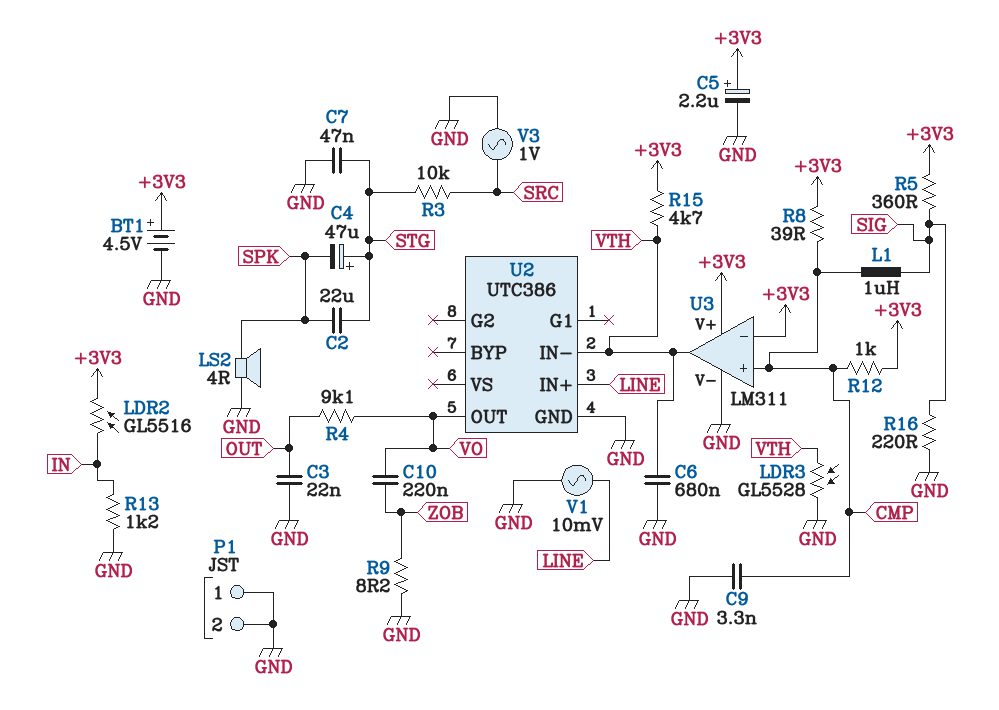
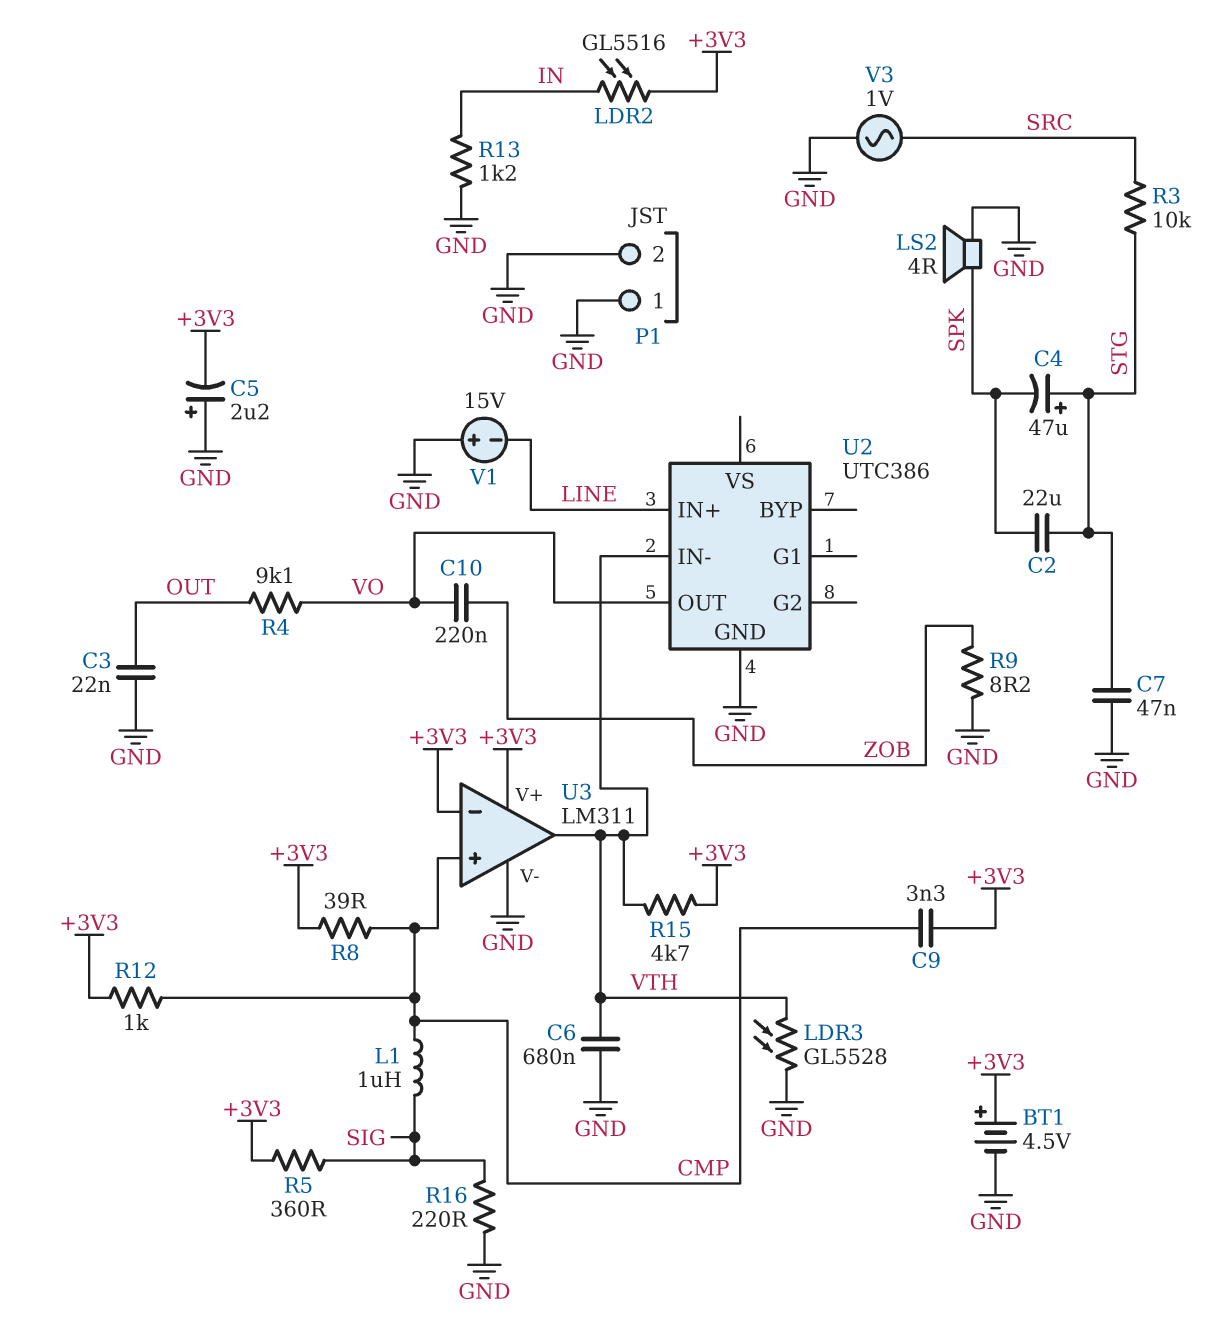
C5: 2.2uF (plus +3V3, minus GND) -> 2.2uF (plus GND, minus +3V3)
C9: 3.3nF (CMP, GND) -> 3.3nF (+3V3, CMP)
V1: AC 10mV (GND, LINE) -> 15V (plus GND, minus LINE)

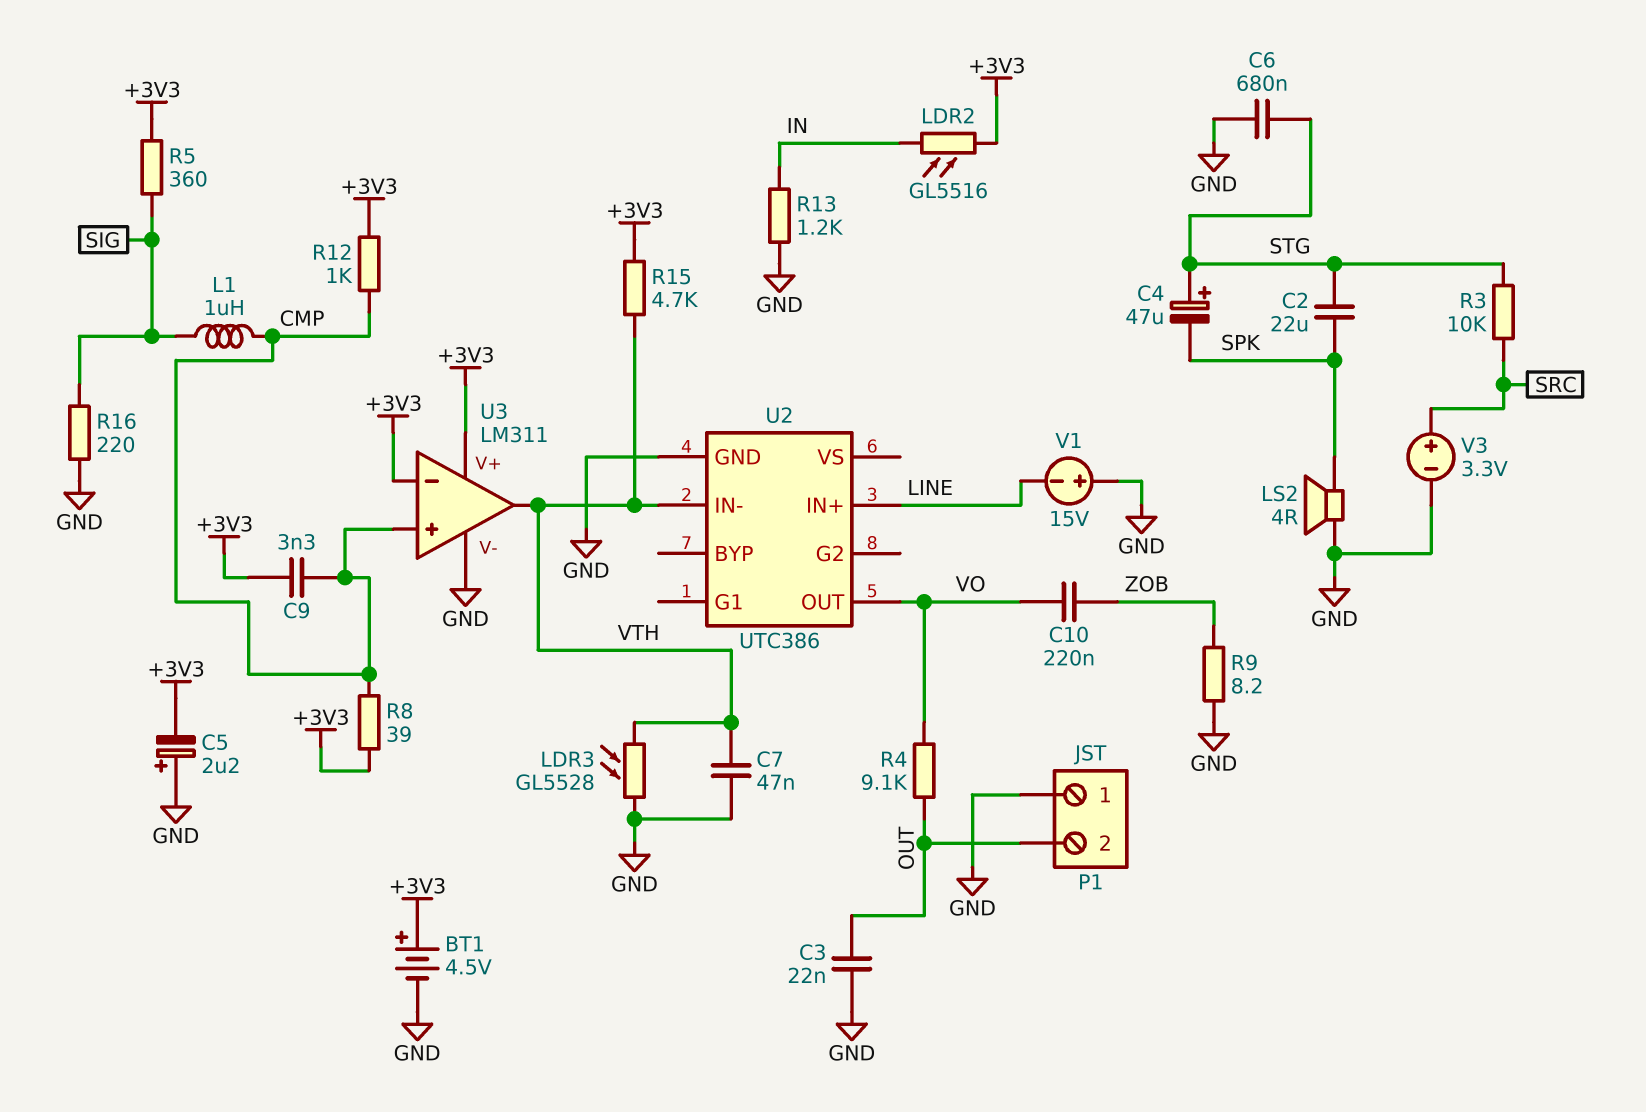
C6: 680nF (GND, VTH) -> 680nF (GND, STG)
C7: 47nF (GND, STG) -> 47nF (GND, VTH)
P1 pin 2: GND -> OUT
V3: AC 1V (GND, SRC) -> 3.3V (plus SRC, minus GND)

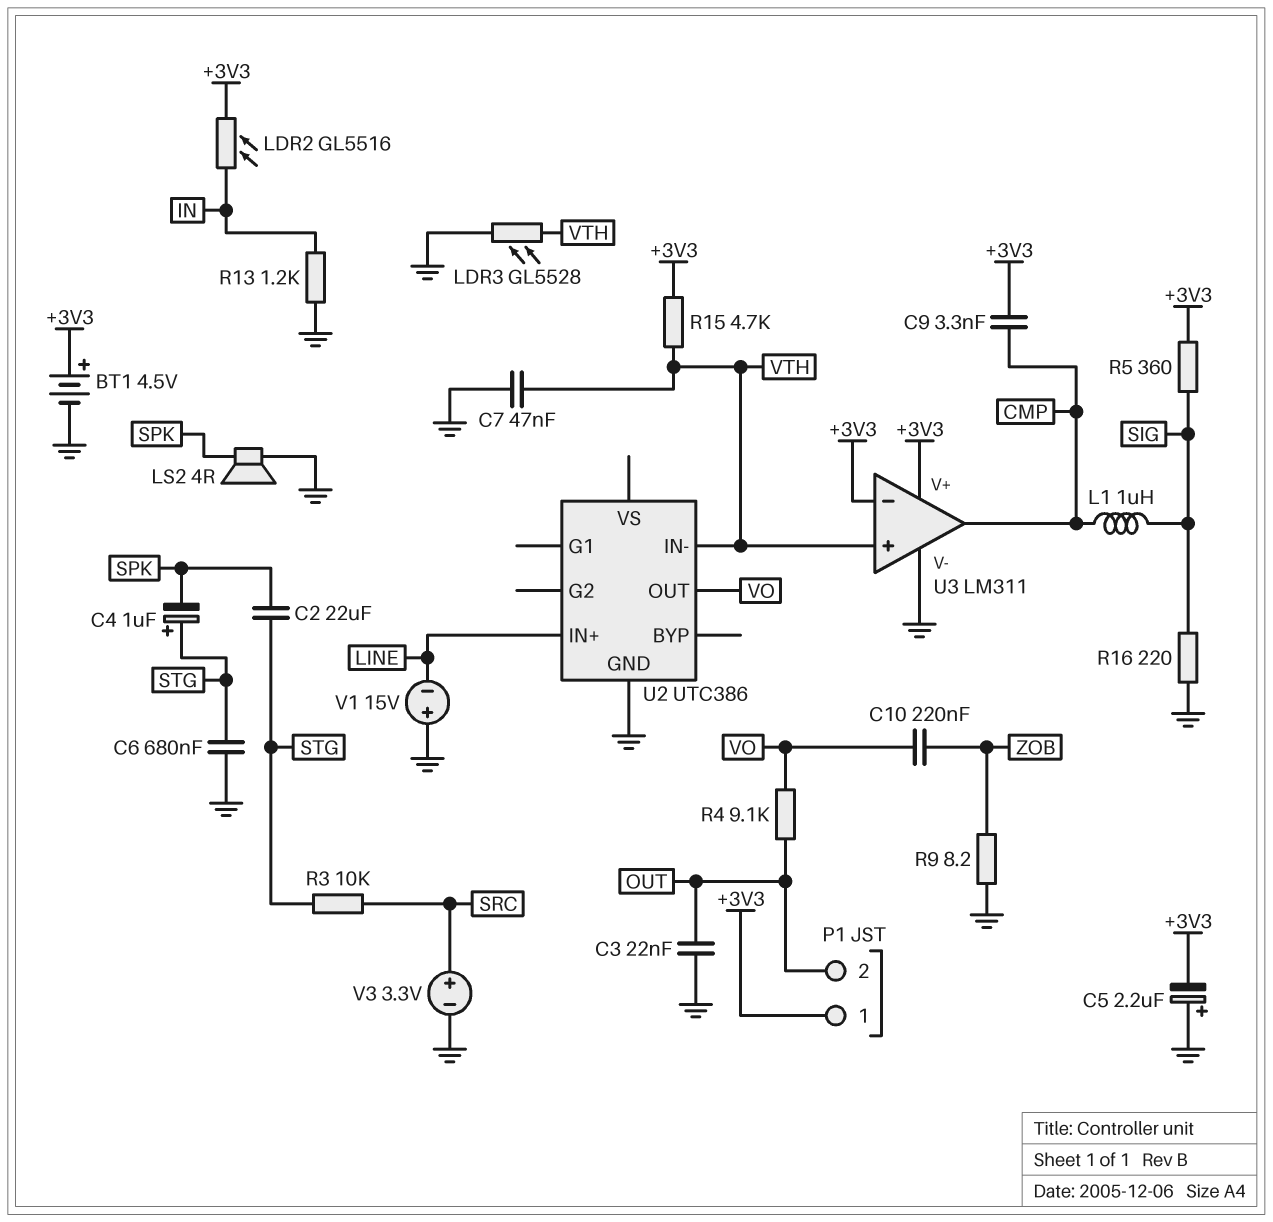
C4: 47uF (plus STG, minus SPK) -> 1uF (plus STG, minus SPK)
P1 pin 1: GND -> +3V3
R8: 39 (+3V3, CMP) -> none
R12: 1k (+3V3, CMP) -> none
U3 pin in+: CMP -> VTH
U3 pin out: VTH -> CMP

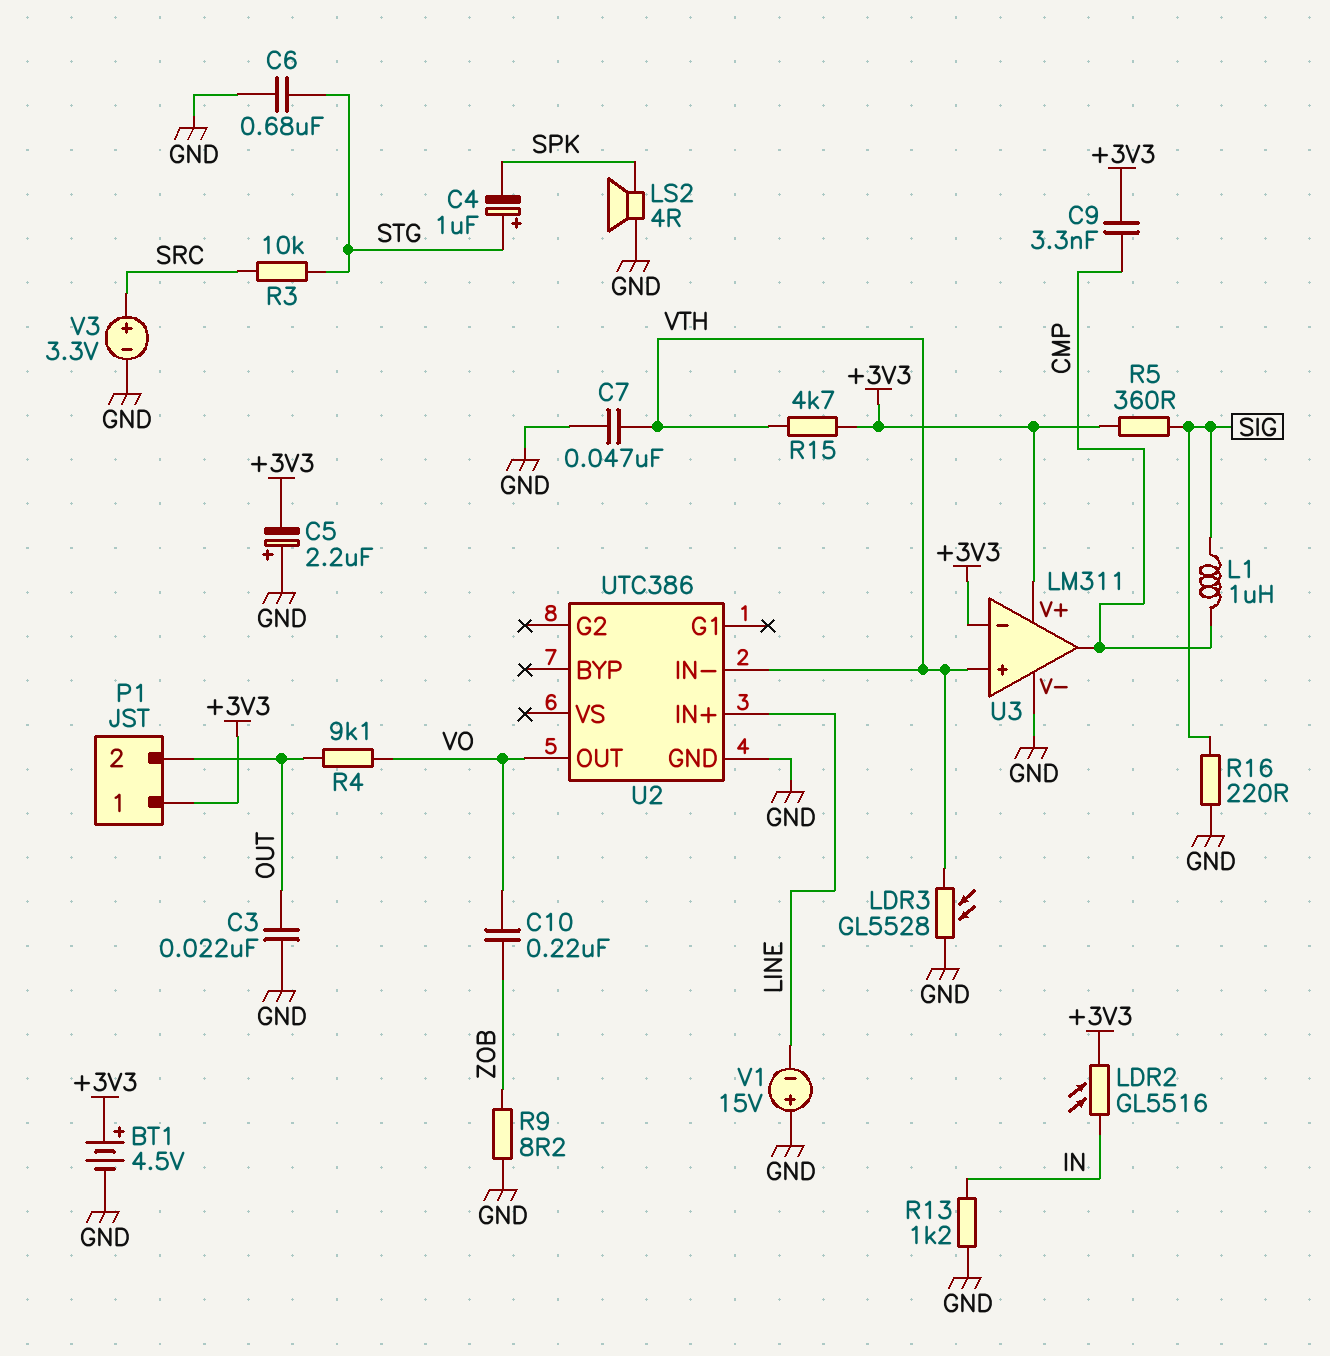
C2: 22uF (SPK, STG) -> none

